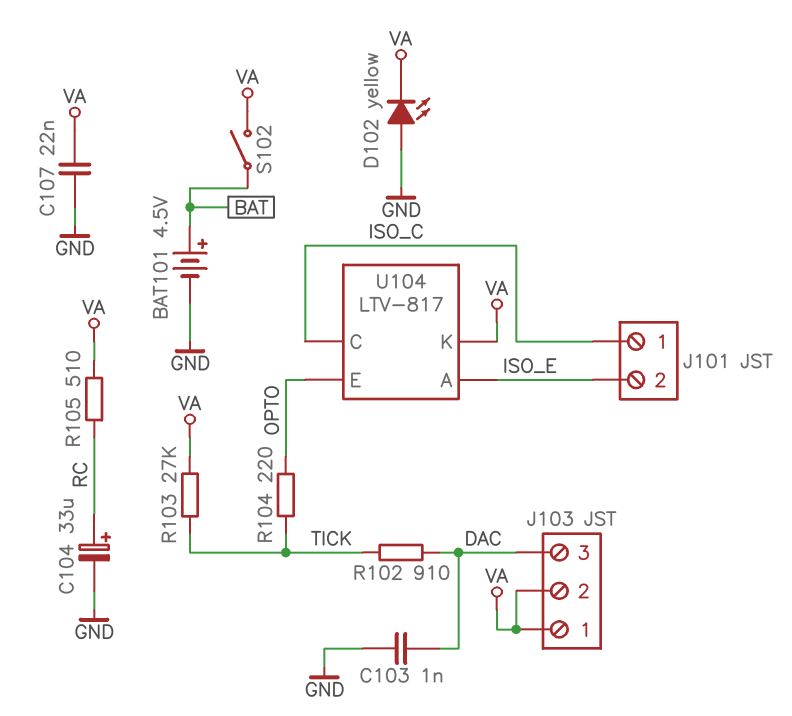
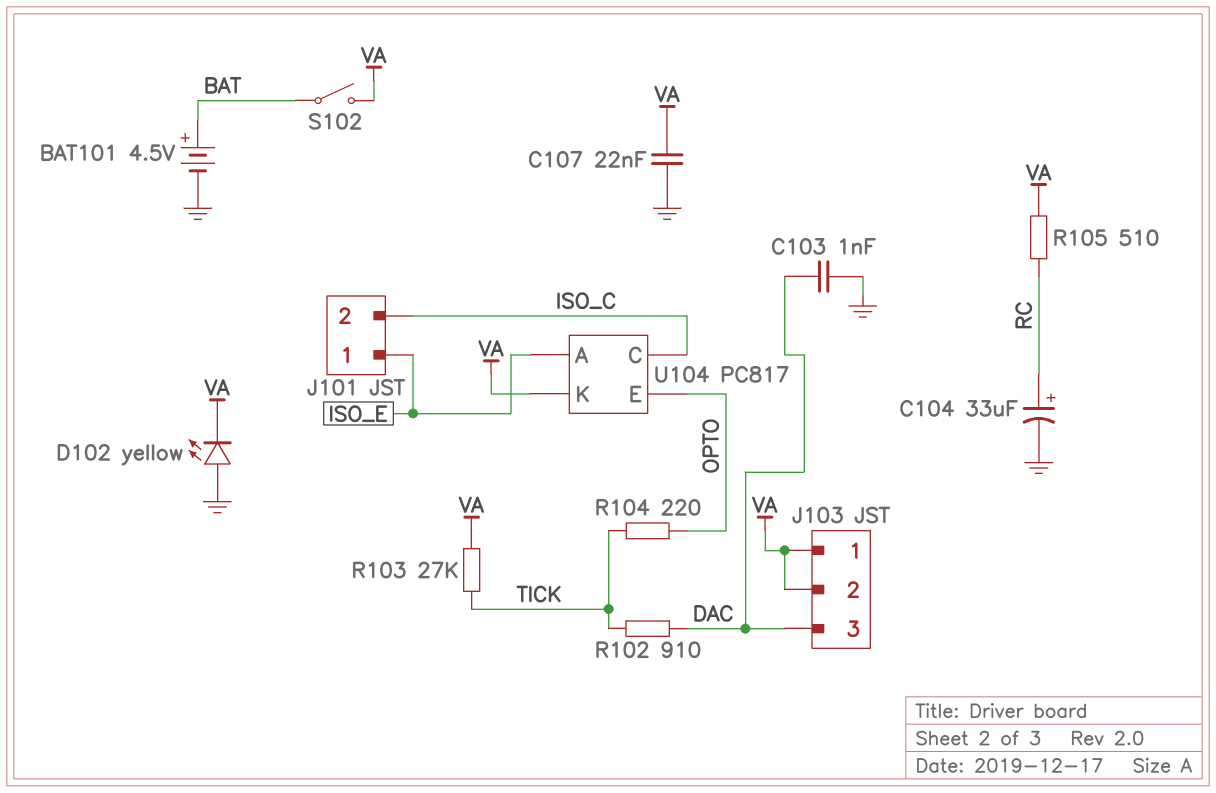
J101 pin 1: ISO_C -> ISO_E
J101 pin 2: ISO_E -> ISO_C
U104: LTV-817 -> PC817

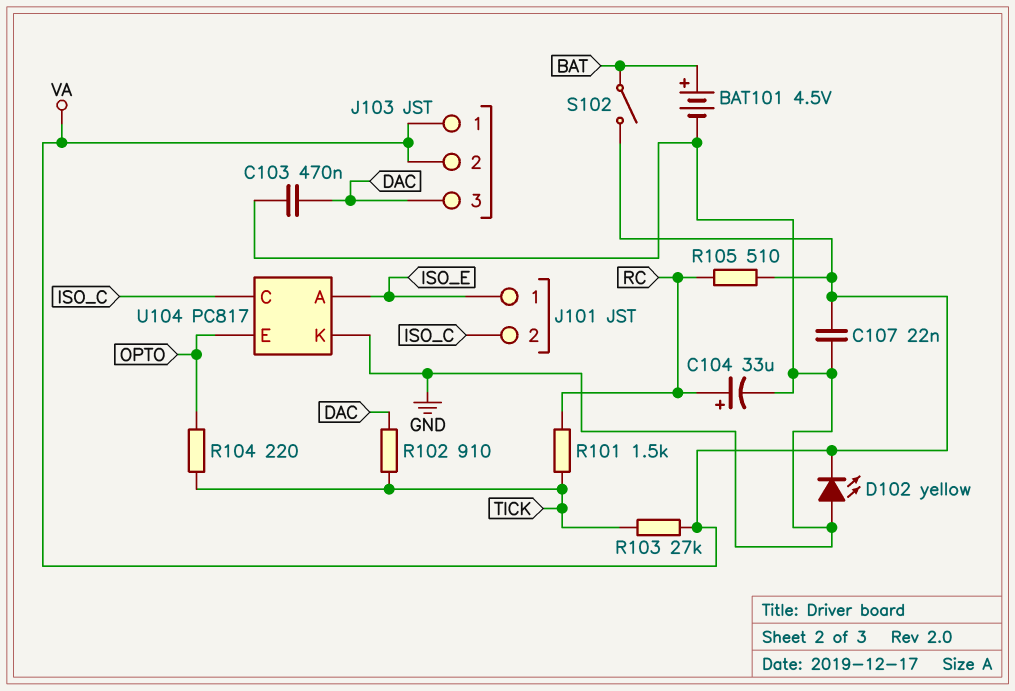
C103: 1nF (DAC, GND) -> 470nF (DAC, GND)
R101: none -> 1.5k (RC, TICK)
U104 pin K: VA -> GND

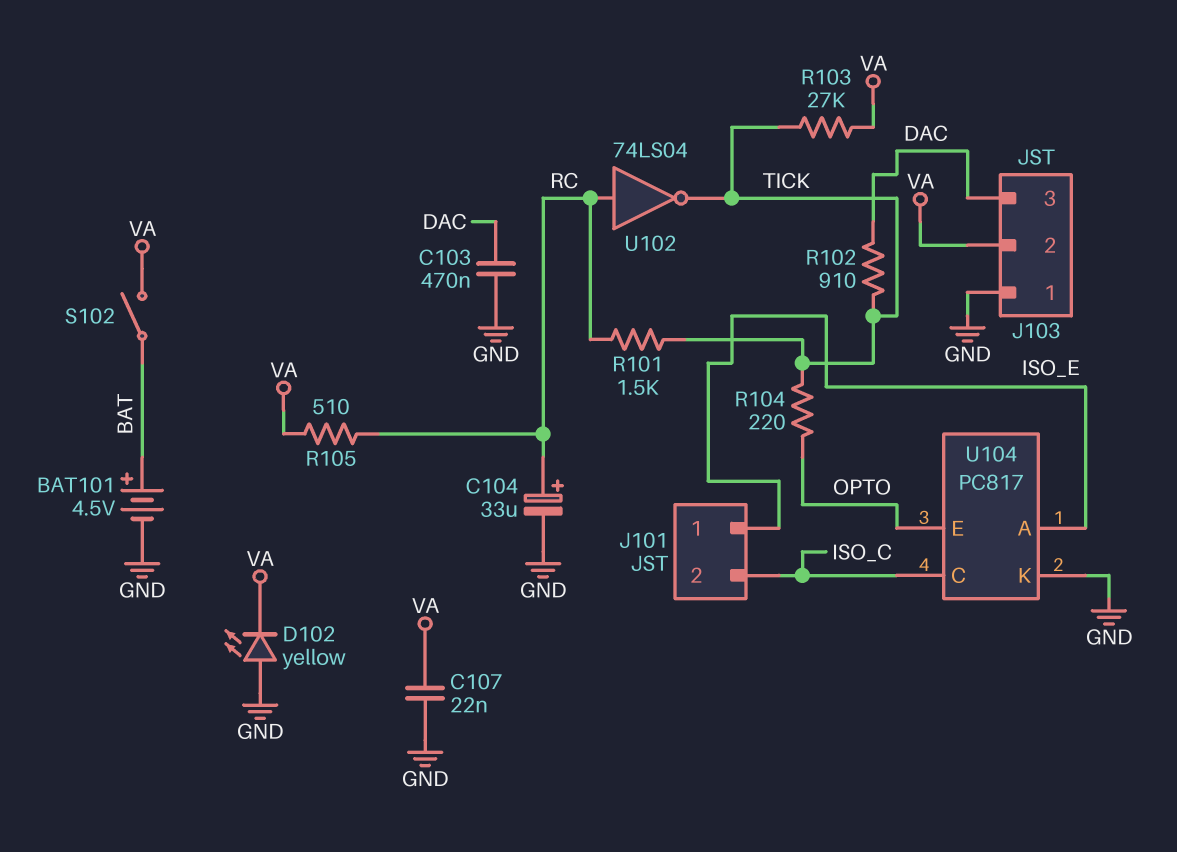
J103 pin 1: VA -> GND
U102: none -> NOT 74LS04 (in RC, out TICK)

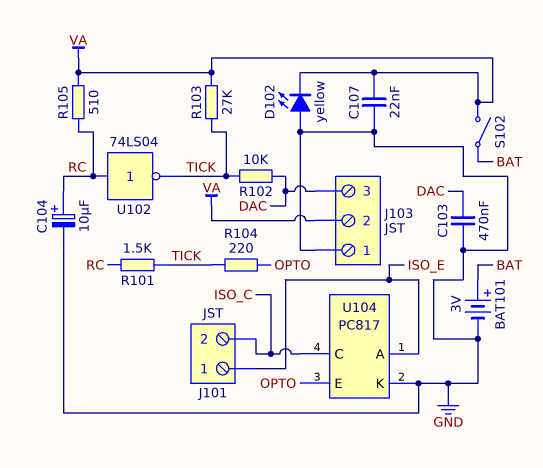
BAT101: 4.5V (plus BAT, minus GND) -> 3V (plus BAT, minus GND)
C104: 33uF (plus RC, minus GND) -> 10uF (plus RC, minus GND)
R102: 910 (DAC, TICK) -> 10k (DAC, TICK)

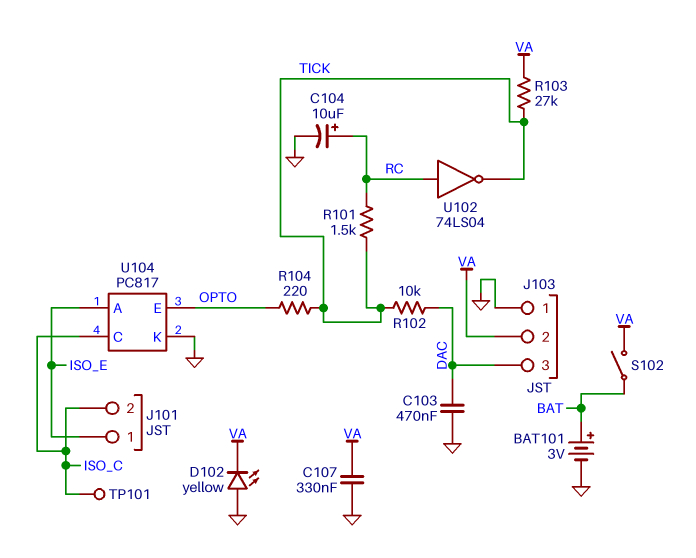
C107: 22nF (GND, VA) -> 330nF (GND, VA)
R105: 510 (RC, VA) -> none
TP101: none -> test point (ISO_C)

